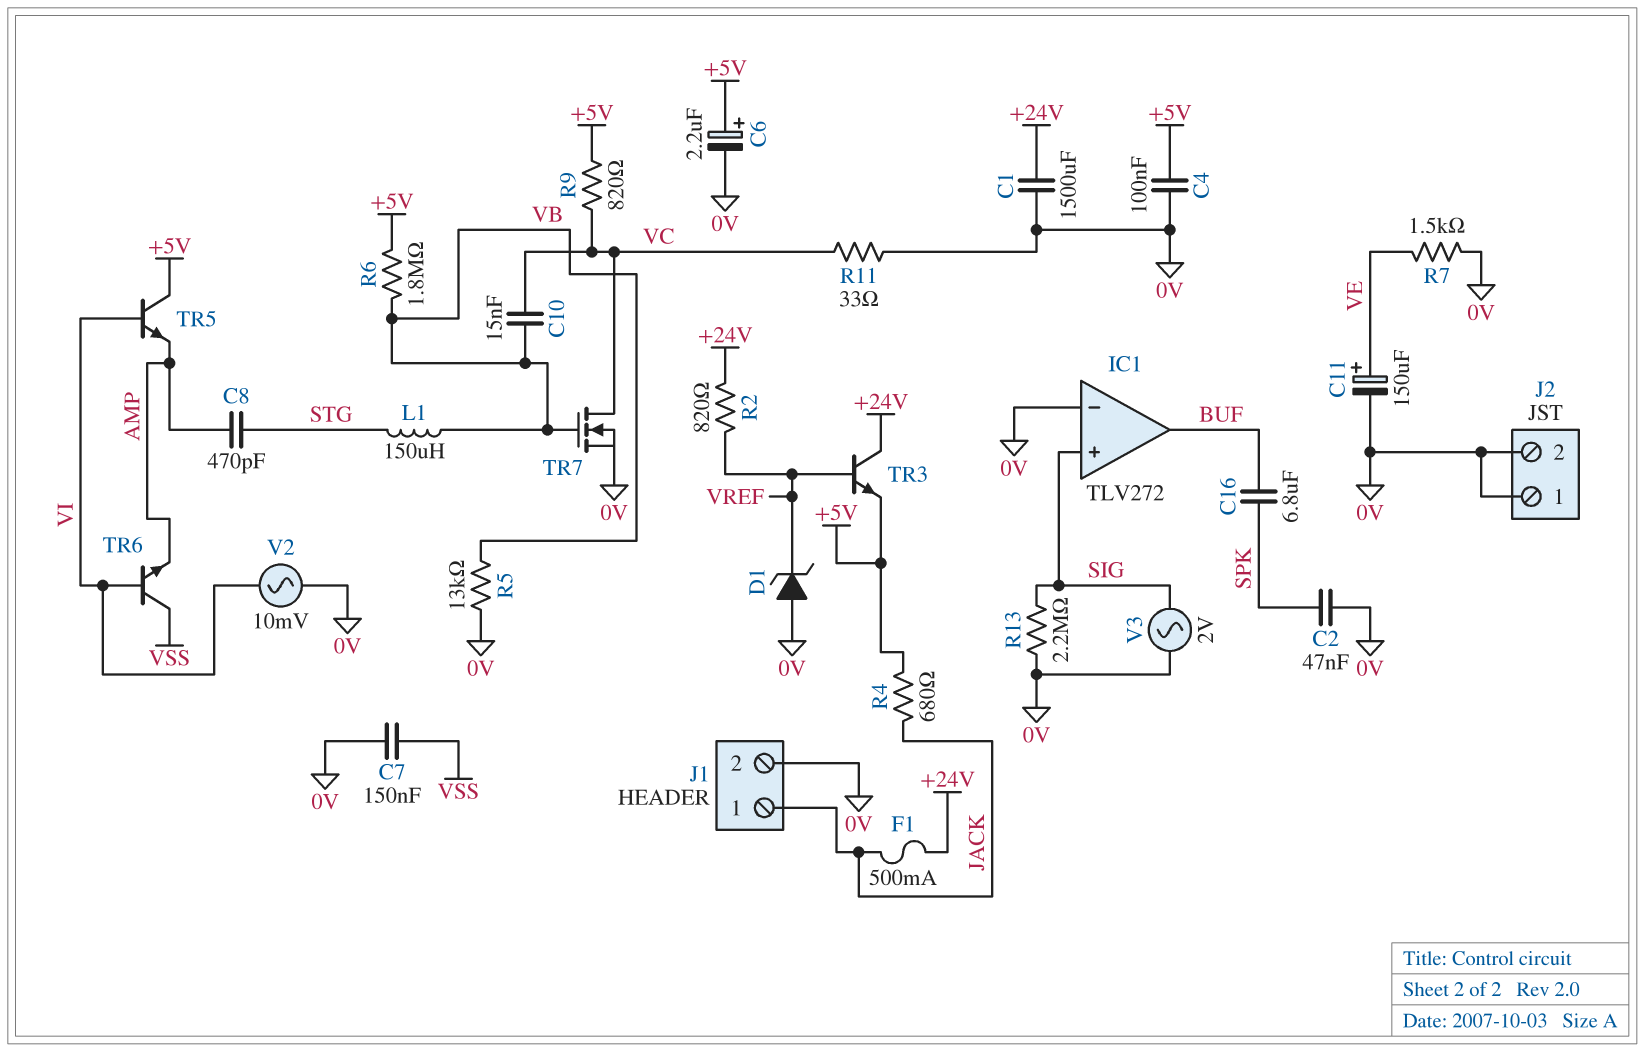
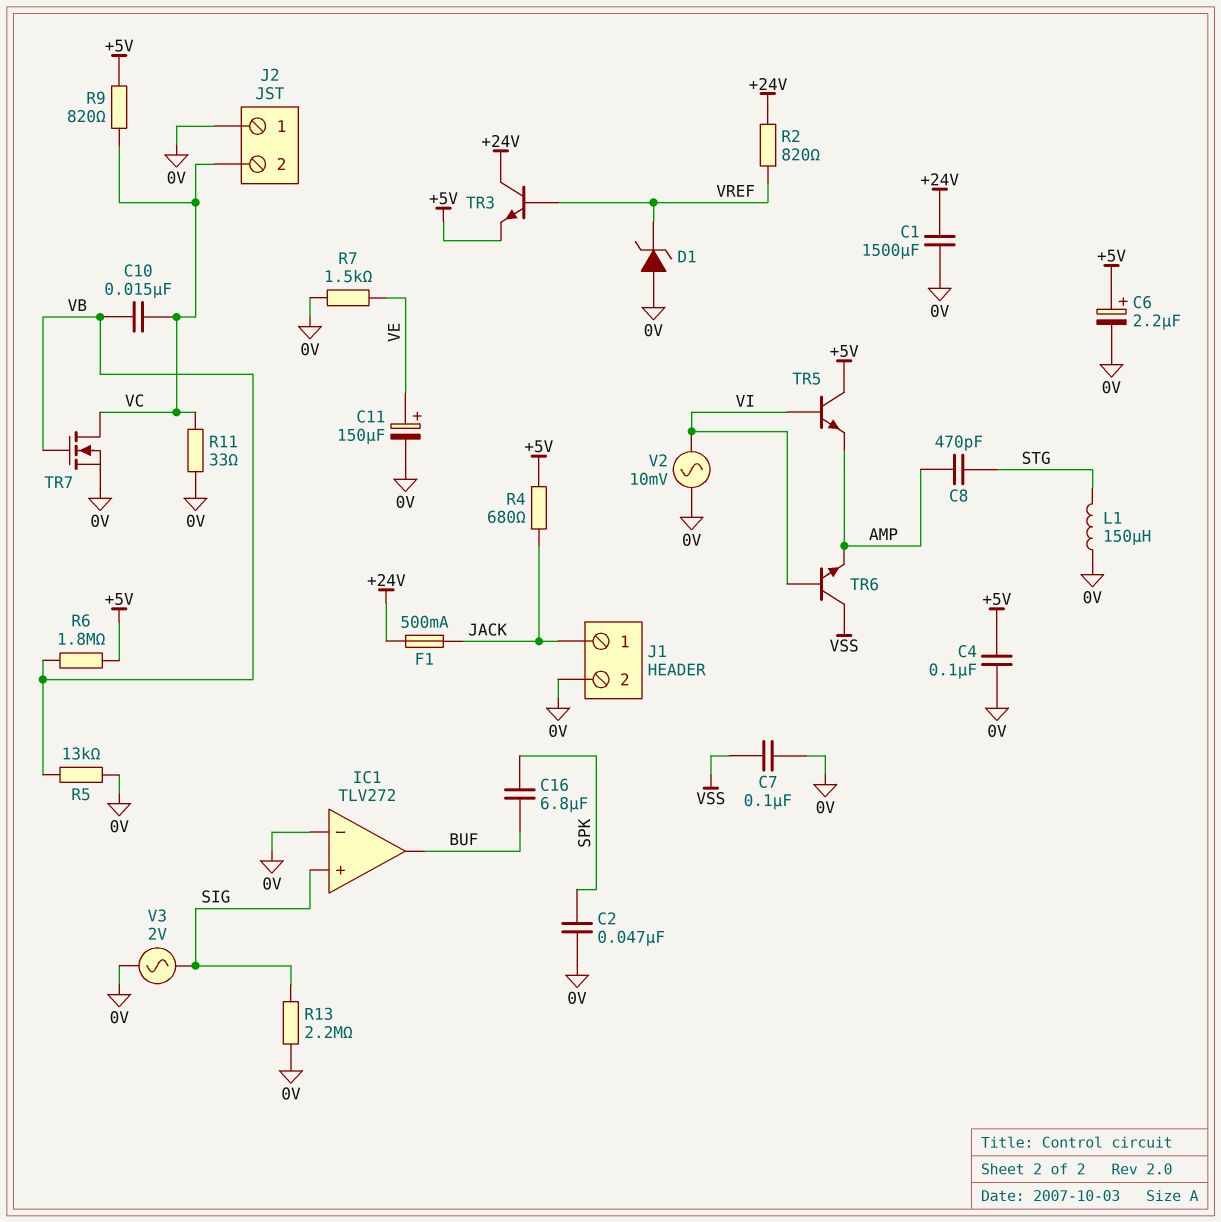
C7: 150nF (0V, VSS) -> 100nF (0V, VSS)
J2 pin 2: 0V -> VC
L1: 150uH (STG, VB) -> 150uH (0V, STG)

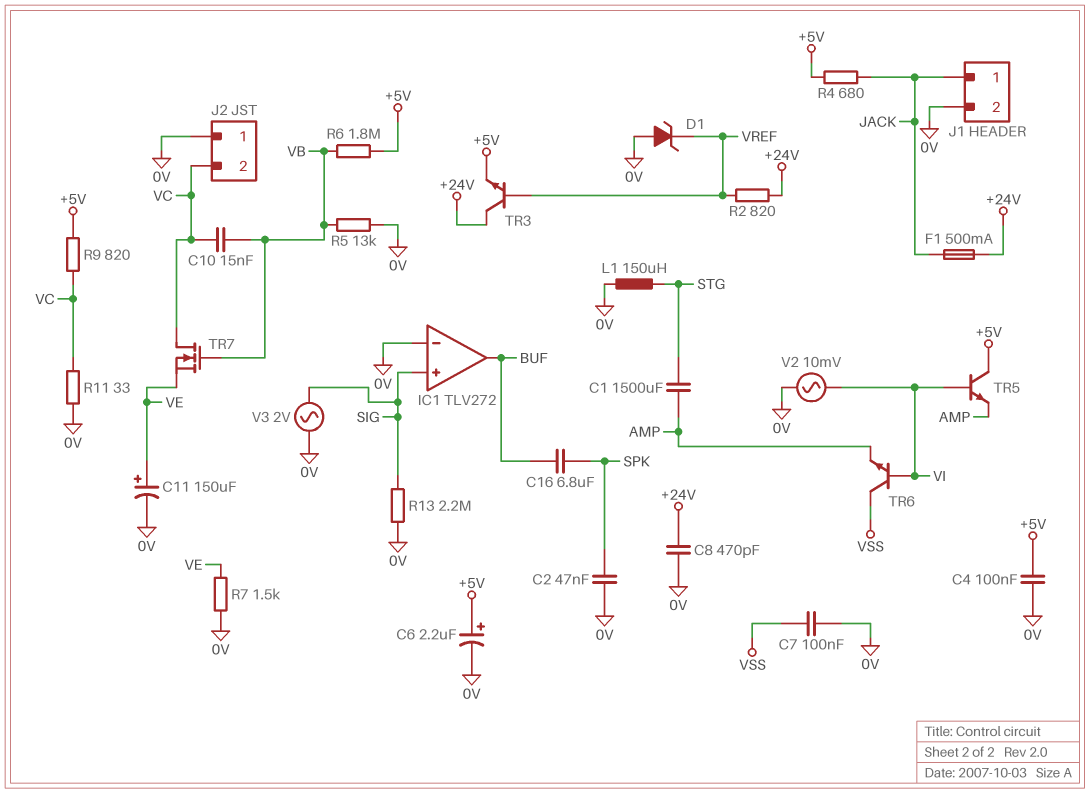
C1: 1500uF (+24V, 0V) -> 1500uF (AMP, STG)
C8: 470pF (AMP, STG) -> 470pF (+24V, 0V)
TR7: NMOS (G VB, D VC, S 0V) -> NMOS (G VB, D VC, S VE)

